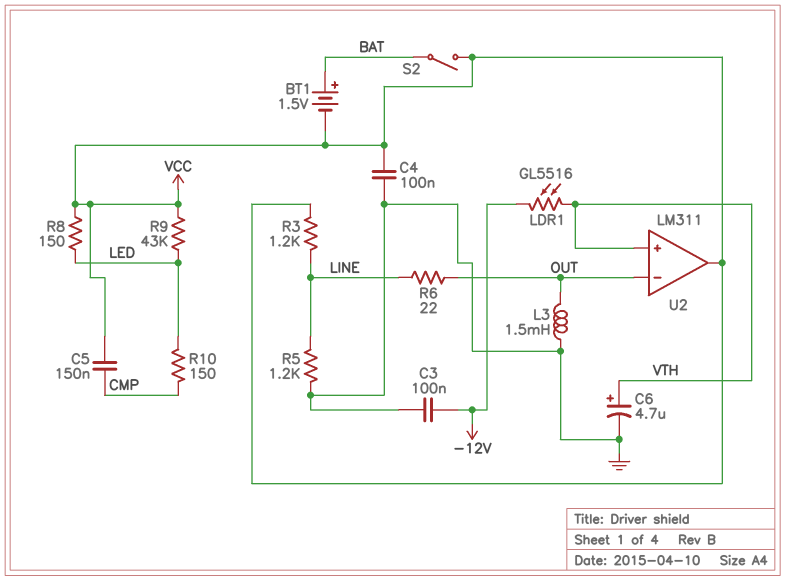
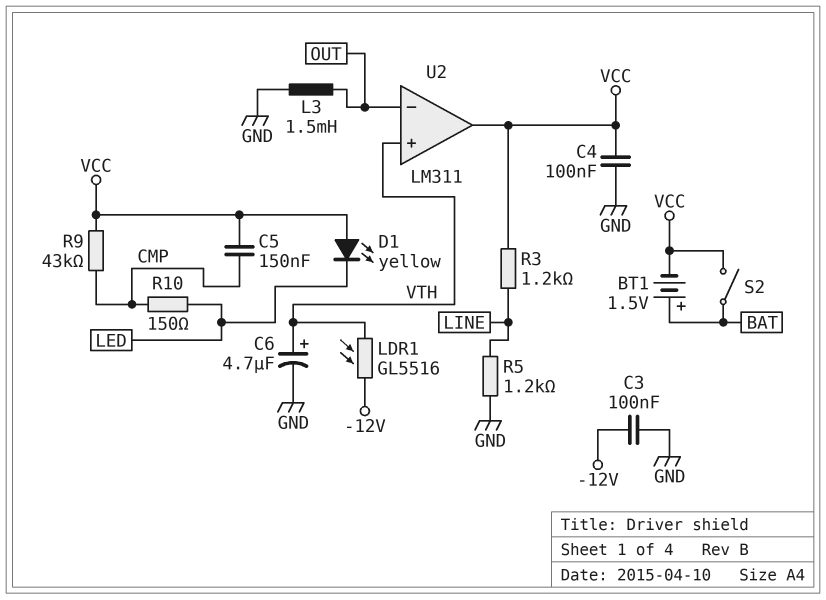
D1: none -> LED yellow (A VCC, K LED)
R6: 22 (LINE, OUT) -> none
R8: 150 (LED, VCC) -> none
R9: 43k (LED, VCC) -> 43k (CMP, VCC)

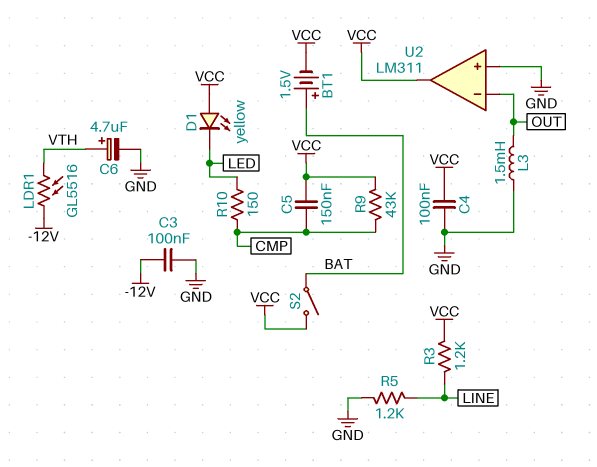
U2 pin in+: VTH -> GND

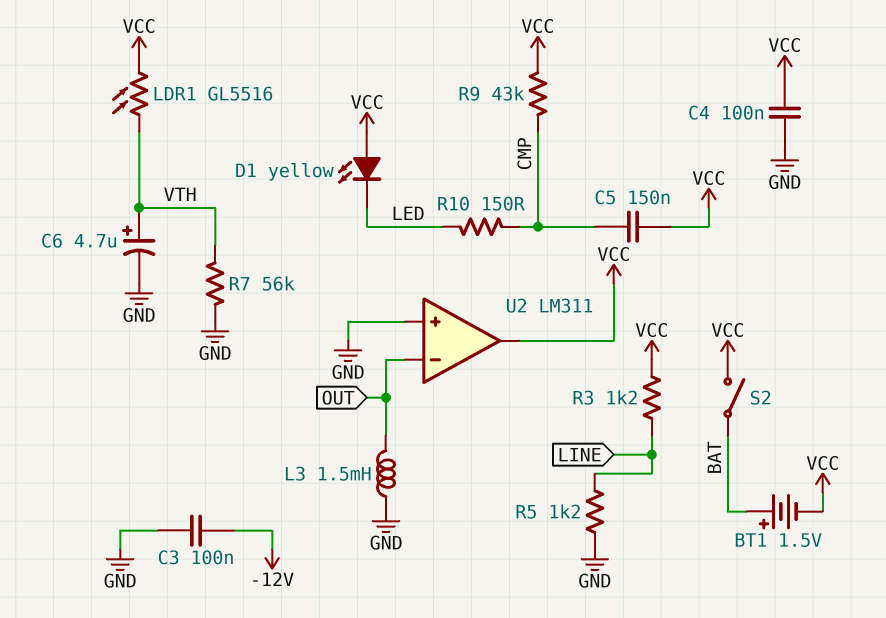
LDR1: GL5516 (-12V, VTH) -> GL5516 (VCC, VTH)
R7: none -> 56k (GND, VTH)

